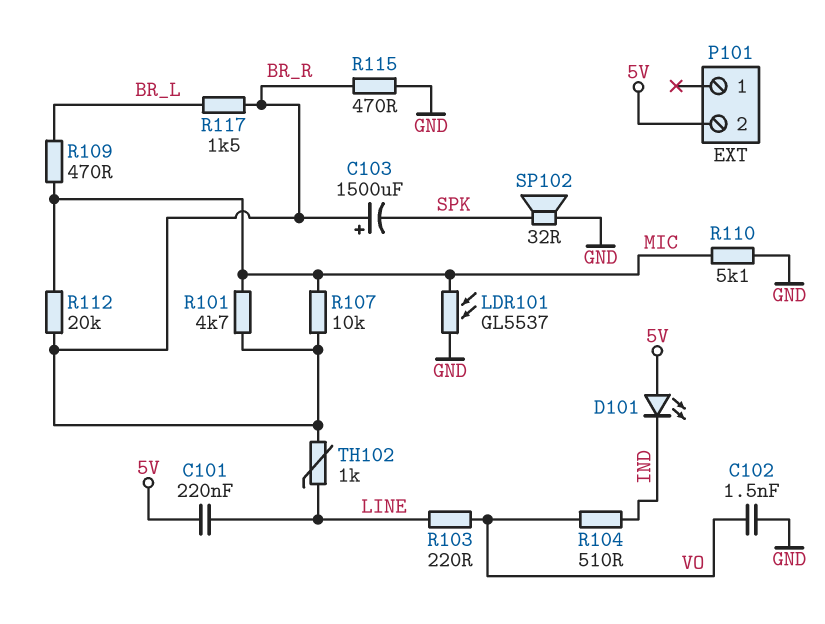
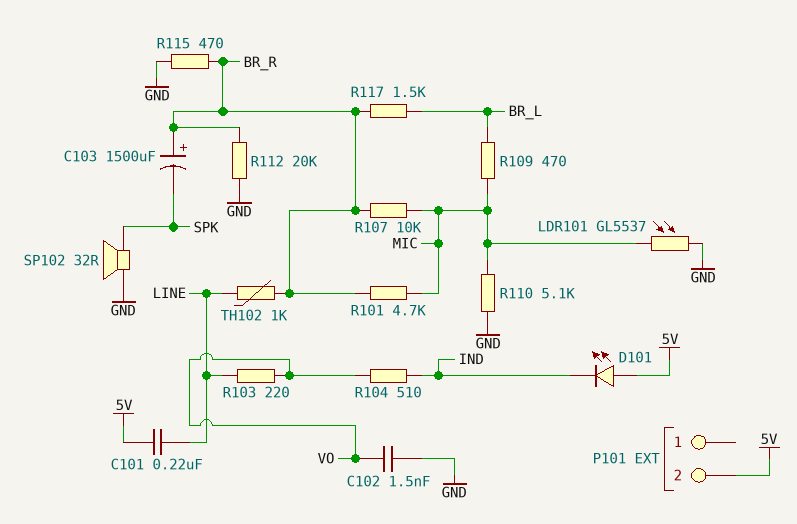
R112: 20k (BR_R, MIC) -> 20k (BR_R, GND)

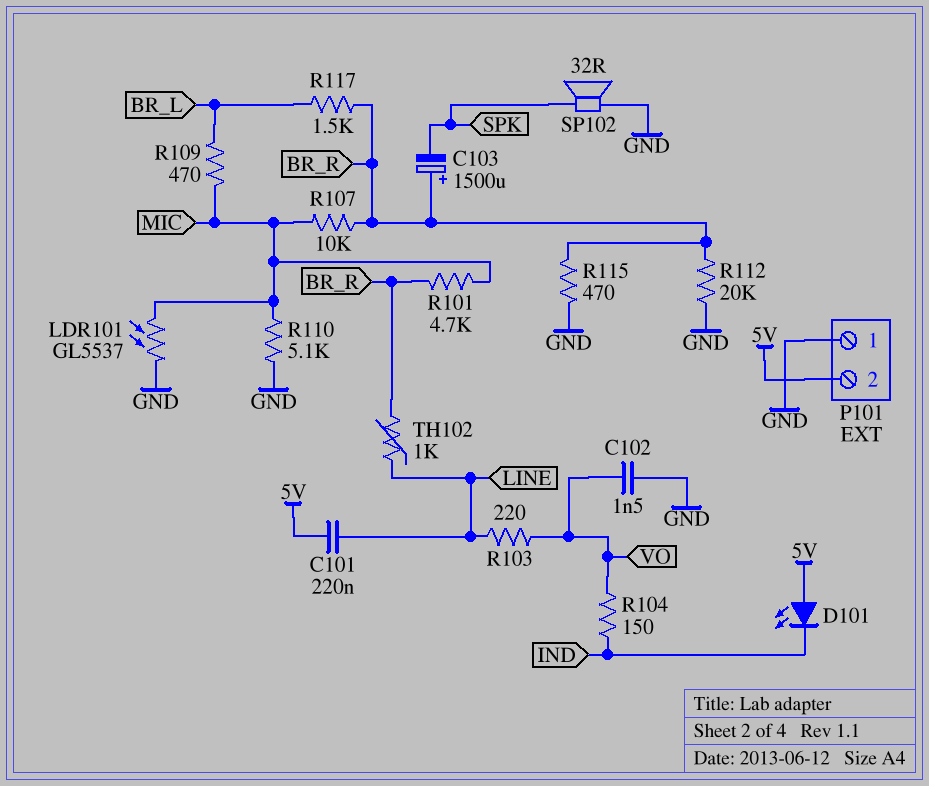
P101 pin 1: none -> GND
R104: 510 (IND, VO) -> 150 (IND, VO)

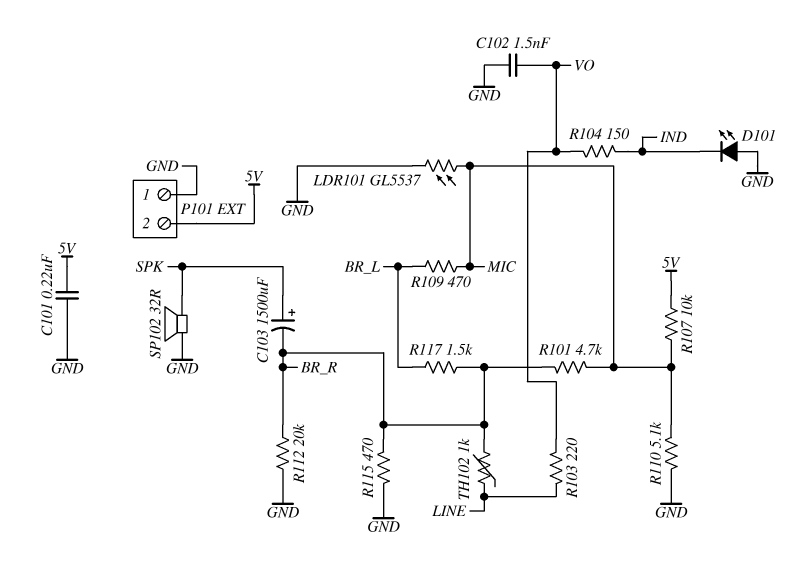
C101: 220nF (5V, LINE) -> 220nF (5V, GND)
C103: 1500uF (plus BR_R, minus SPK) -> 1500uF (plus SPK, minus BR_R)
D101: LED (A 5V, K IND) -> LED (A GND, K IND)
R107: 10k (BR_R, MIC) -> 10k (5V, MIC)

